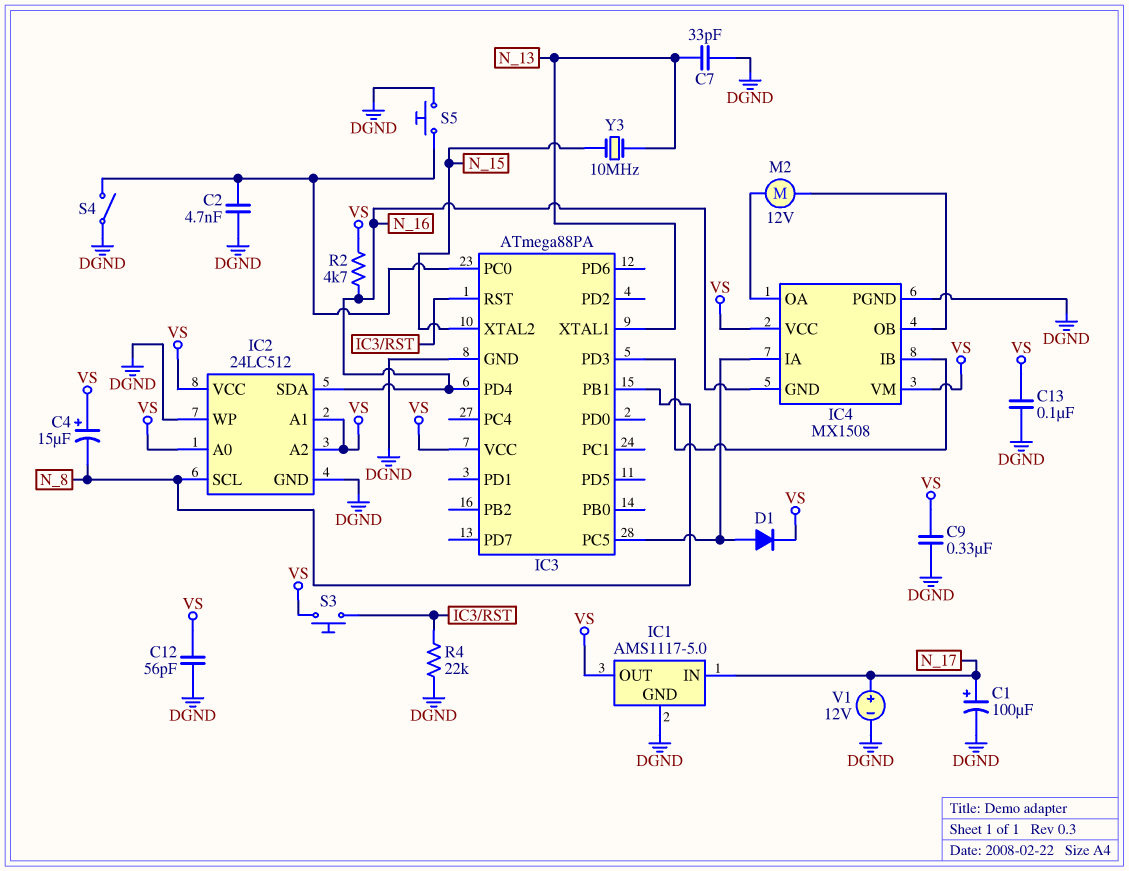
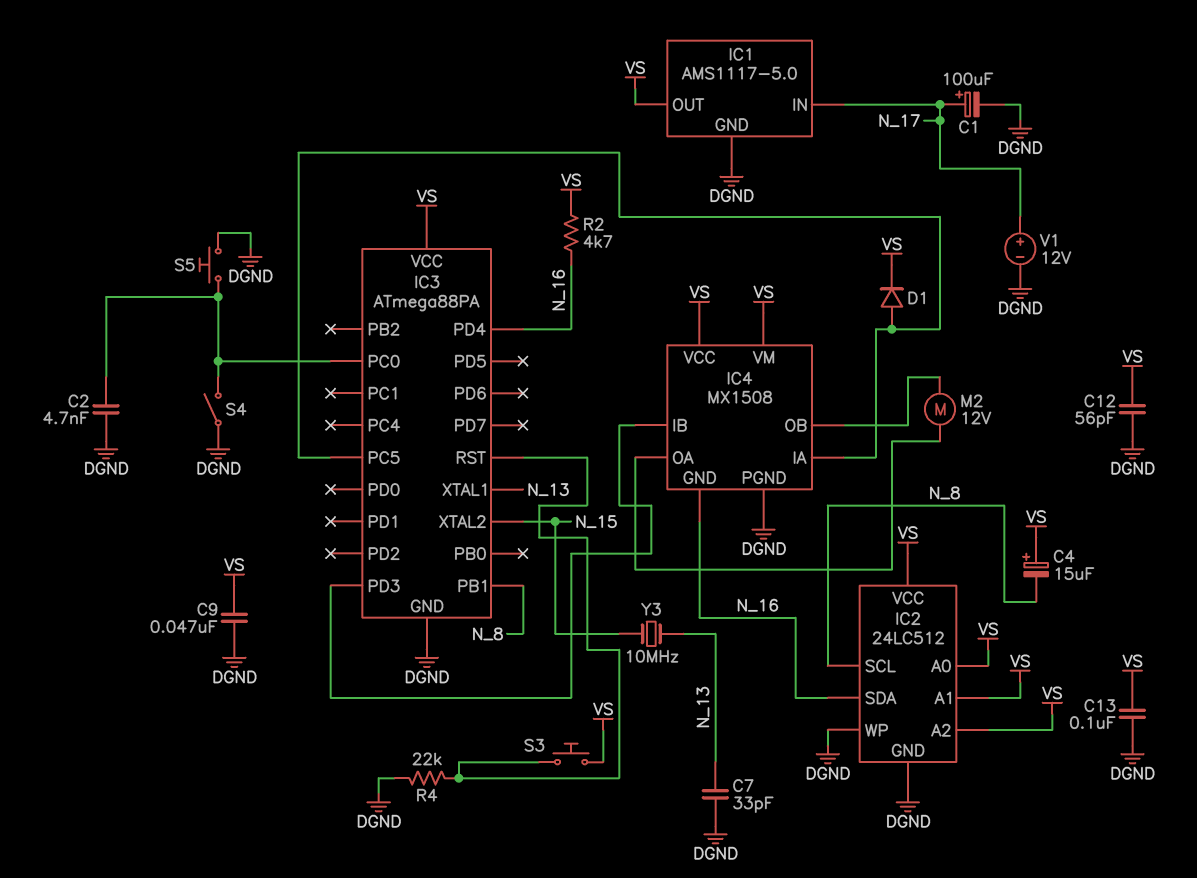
C9: 330nF (DGND, VS) -> 47nF (DGND, VS)

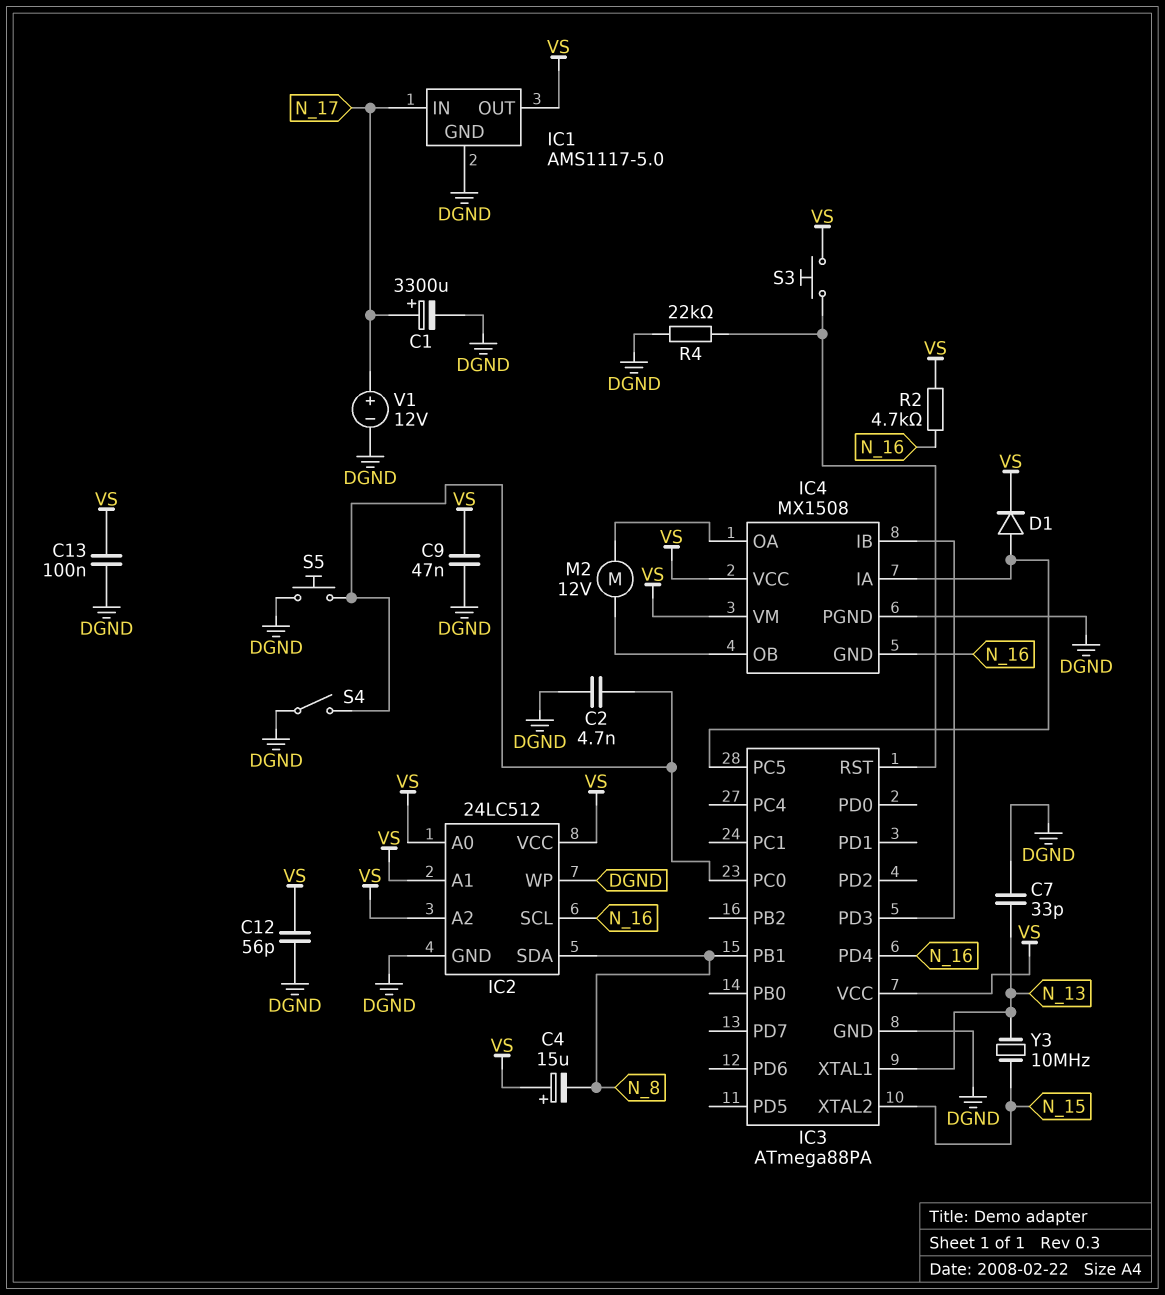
C1: 100uF (plus N_17, minus DGND) -> 3300uF (plus N_17, minus DGND)
IC2 pin SCL: N_8 -> N_16
IC2 pin SDA: N_16 -> N_8

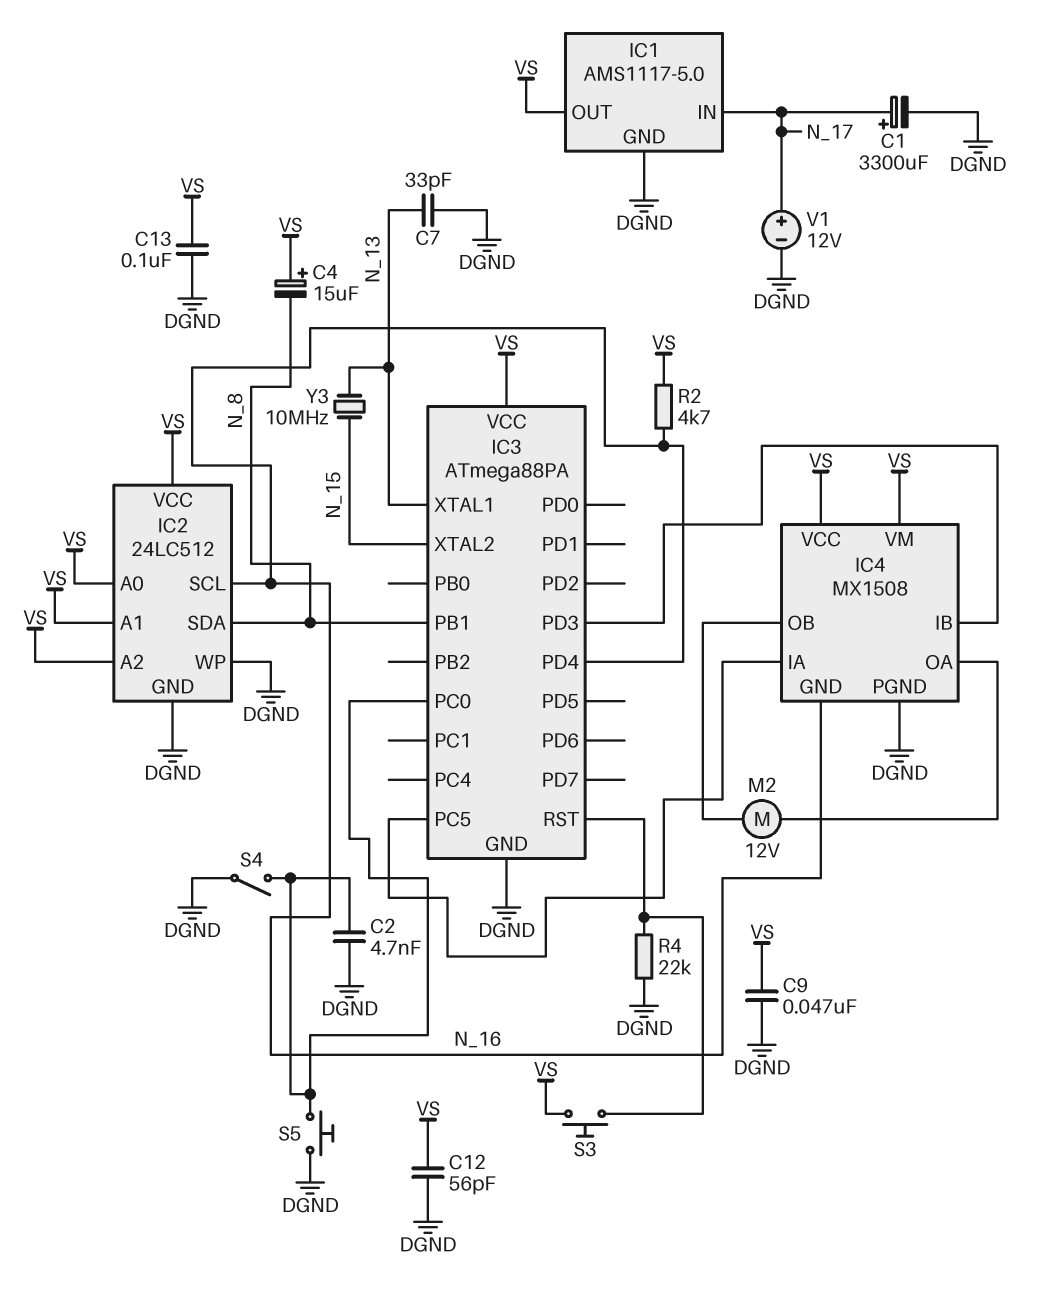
D1: diode (A IC3/PC5, K VS) -> none

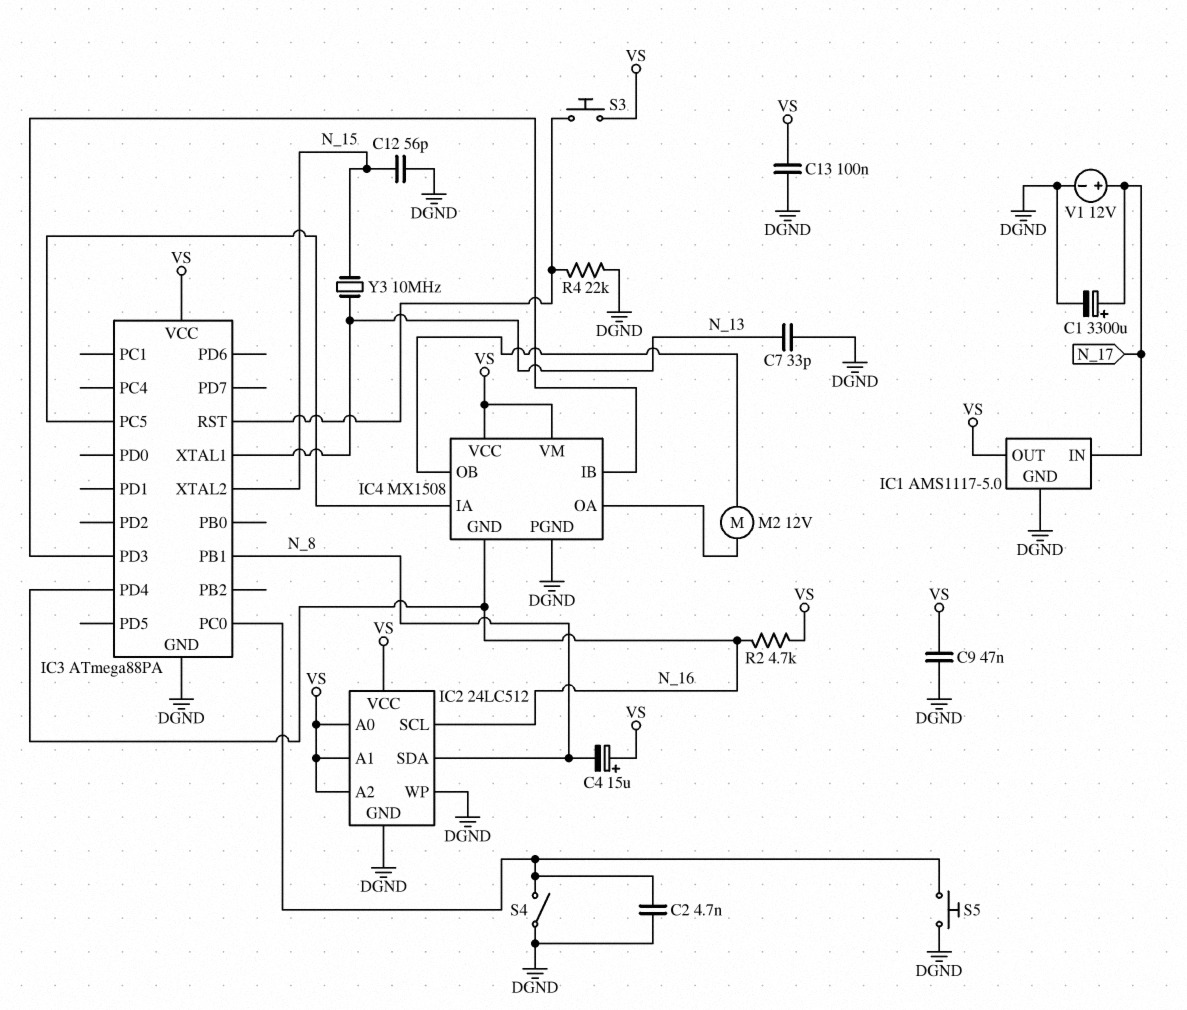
C12: 56pF (DGND, VS) -> 56pF (DGND, N_15)

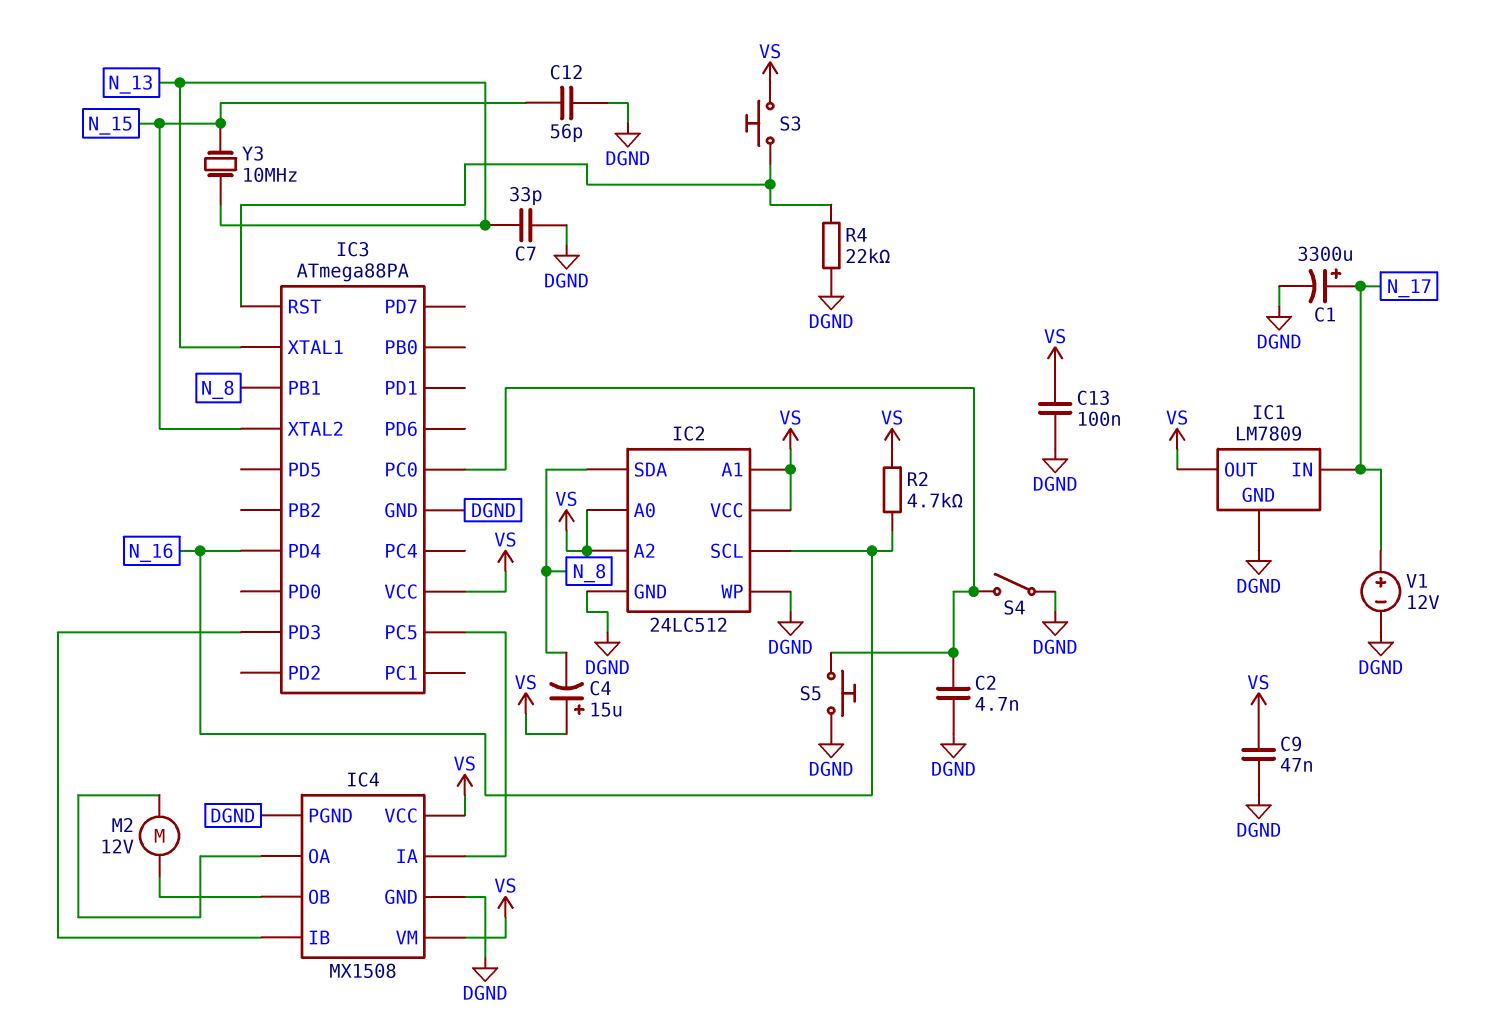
IC1: AMS1117-5.0 -> LM7809
IC4 pin GND: N_16 -> DGND

